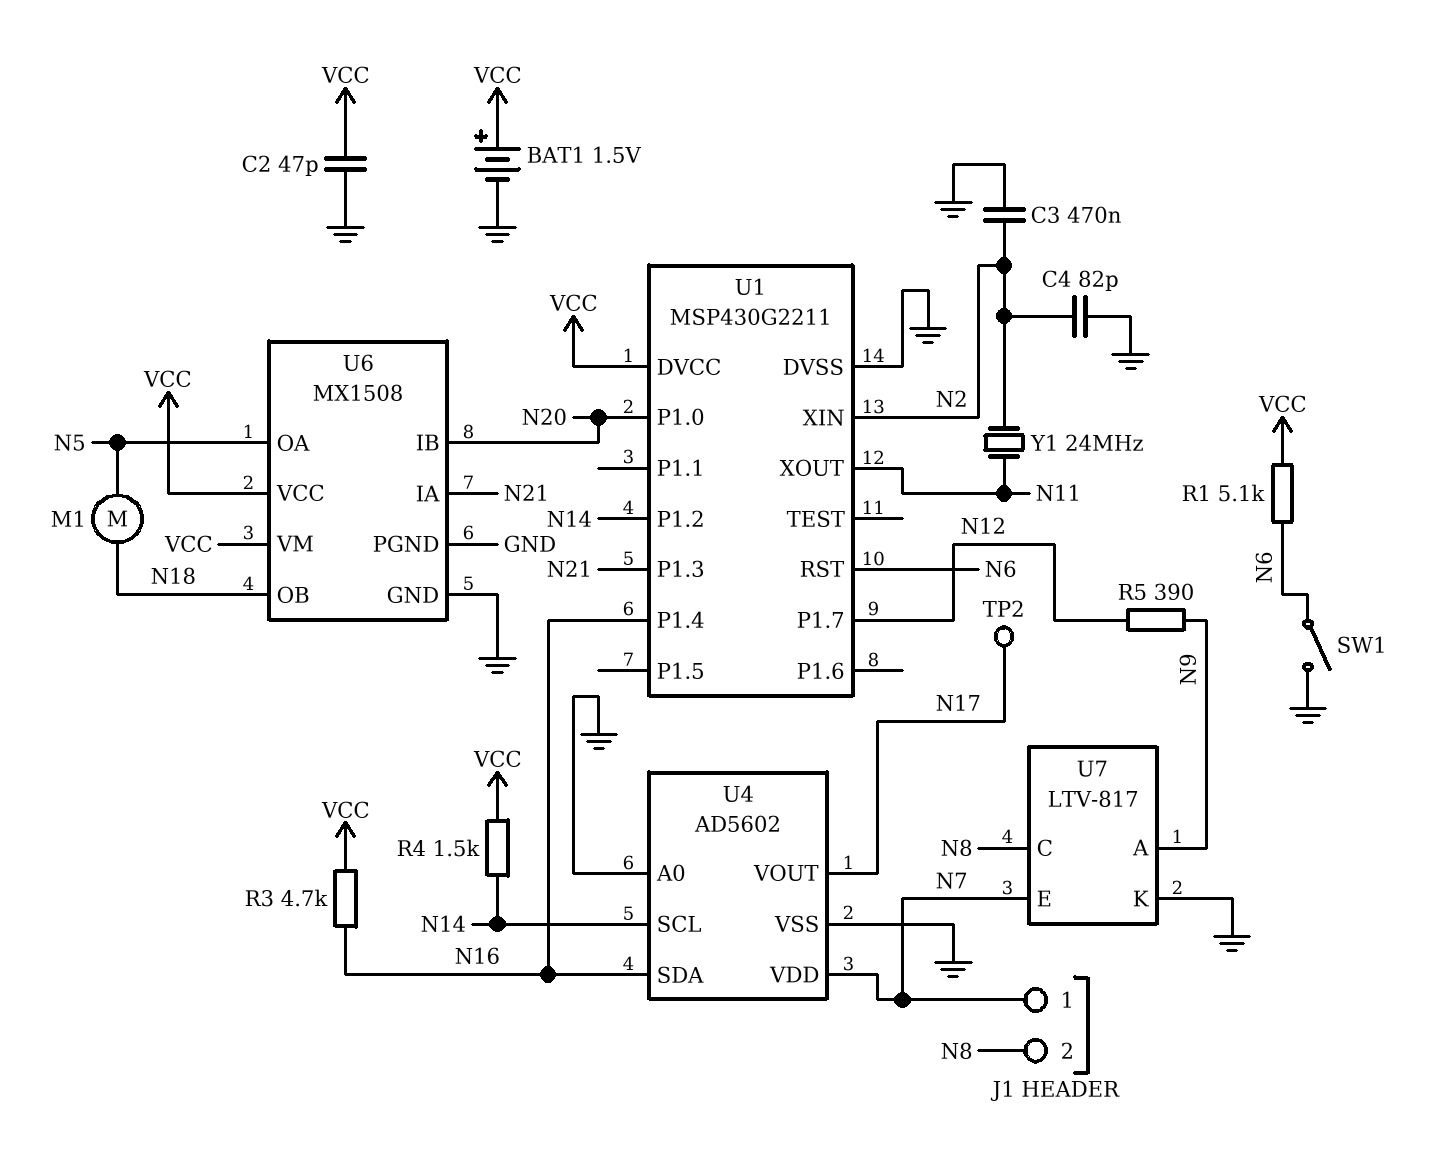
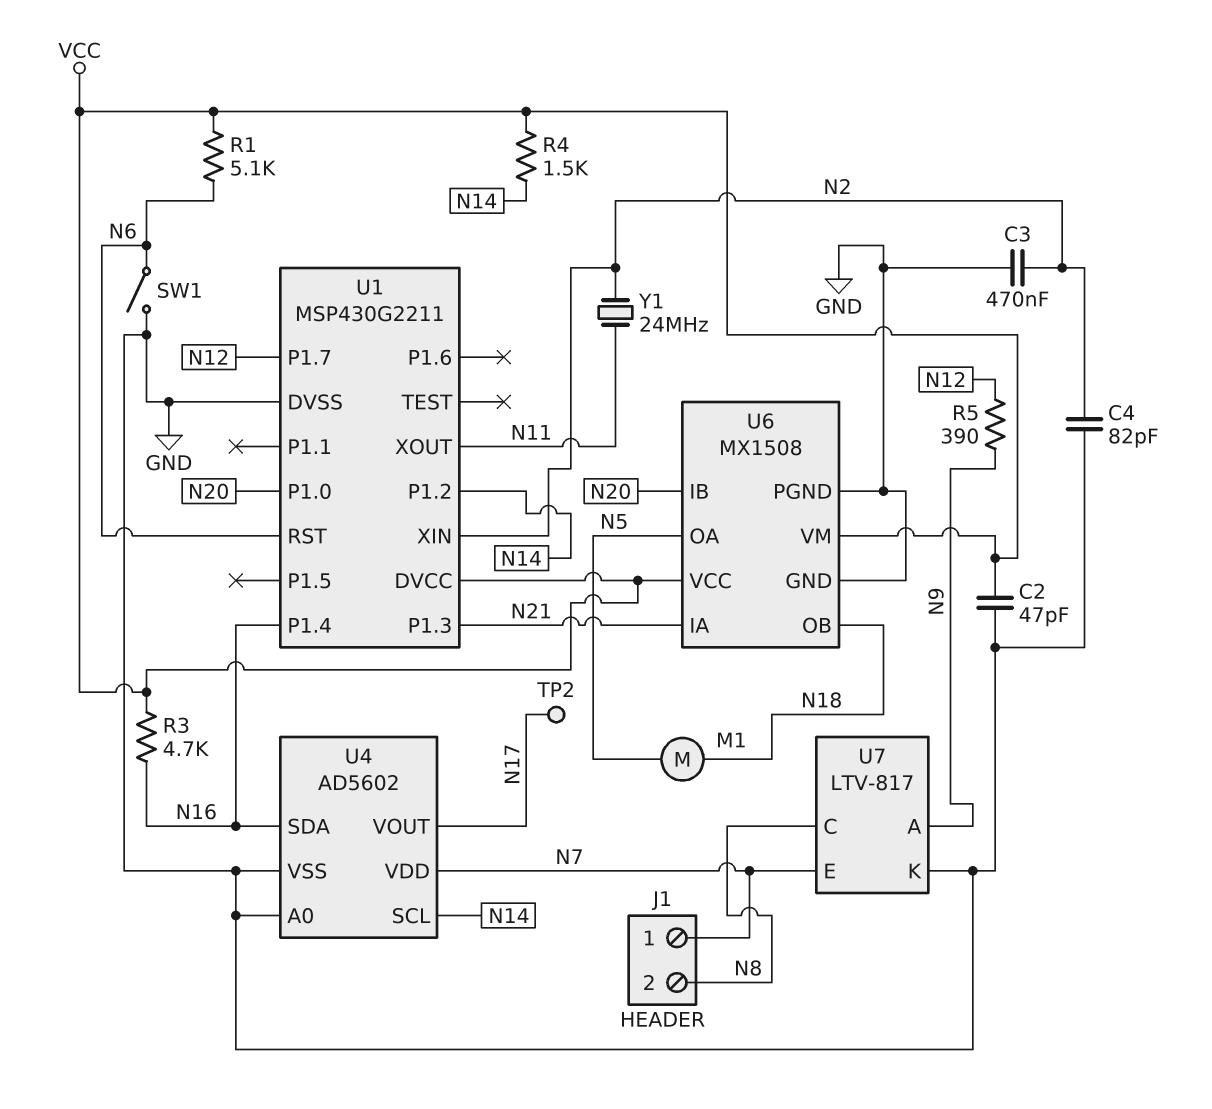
BAT1: 1.5V (plus VCC, minus GND) -> none

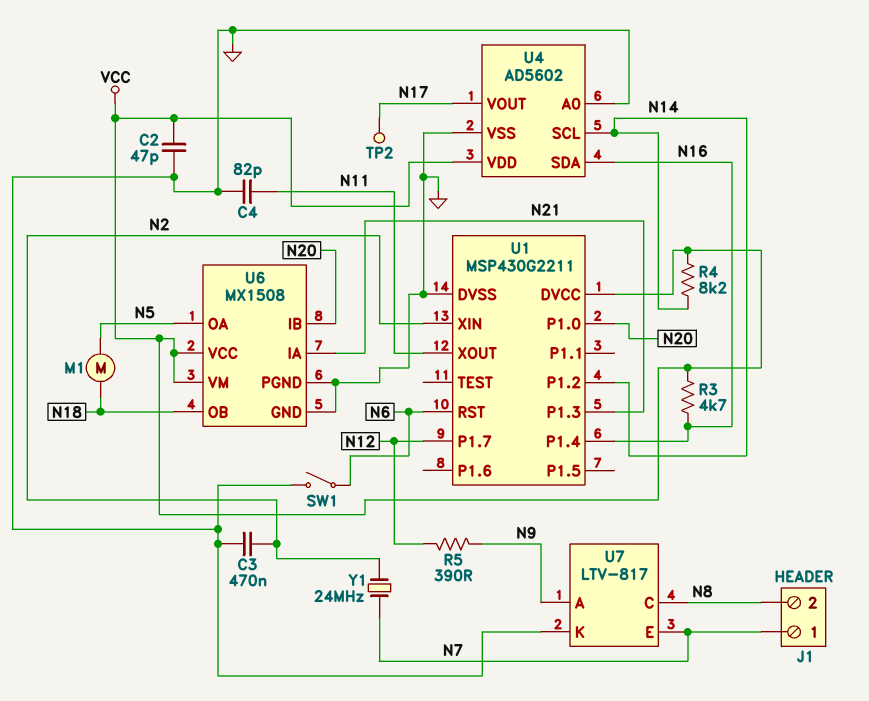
C4: 82pF (GND, N2) -> 82pF (GND, N11)
R1: 5.1k (N6, VCC) -> none
R4: 1.5k (N14, VCC) -> 8.2k (N14, VCC)
U4 pin VDD: N7 -> VCC
Y1: 24MHz (N2, N11) -> 24MHz (N2, N7)

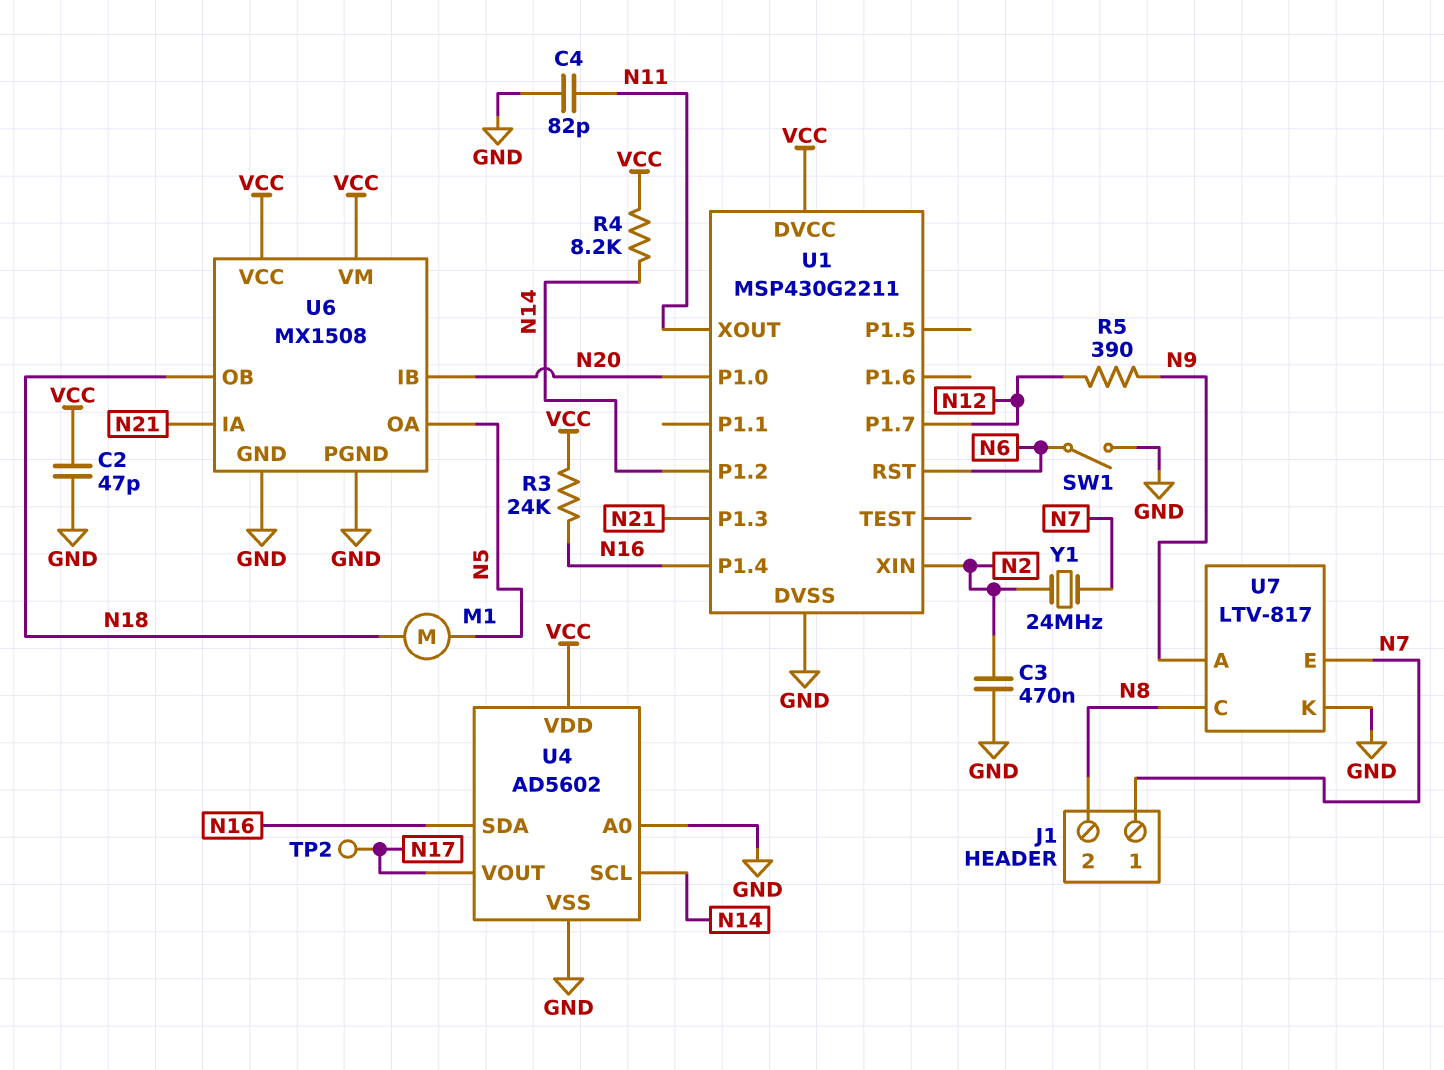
R3: 4.7k (N16, VCC) -> 24k (N16, VCC)

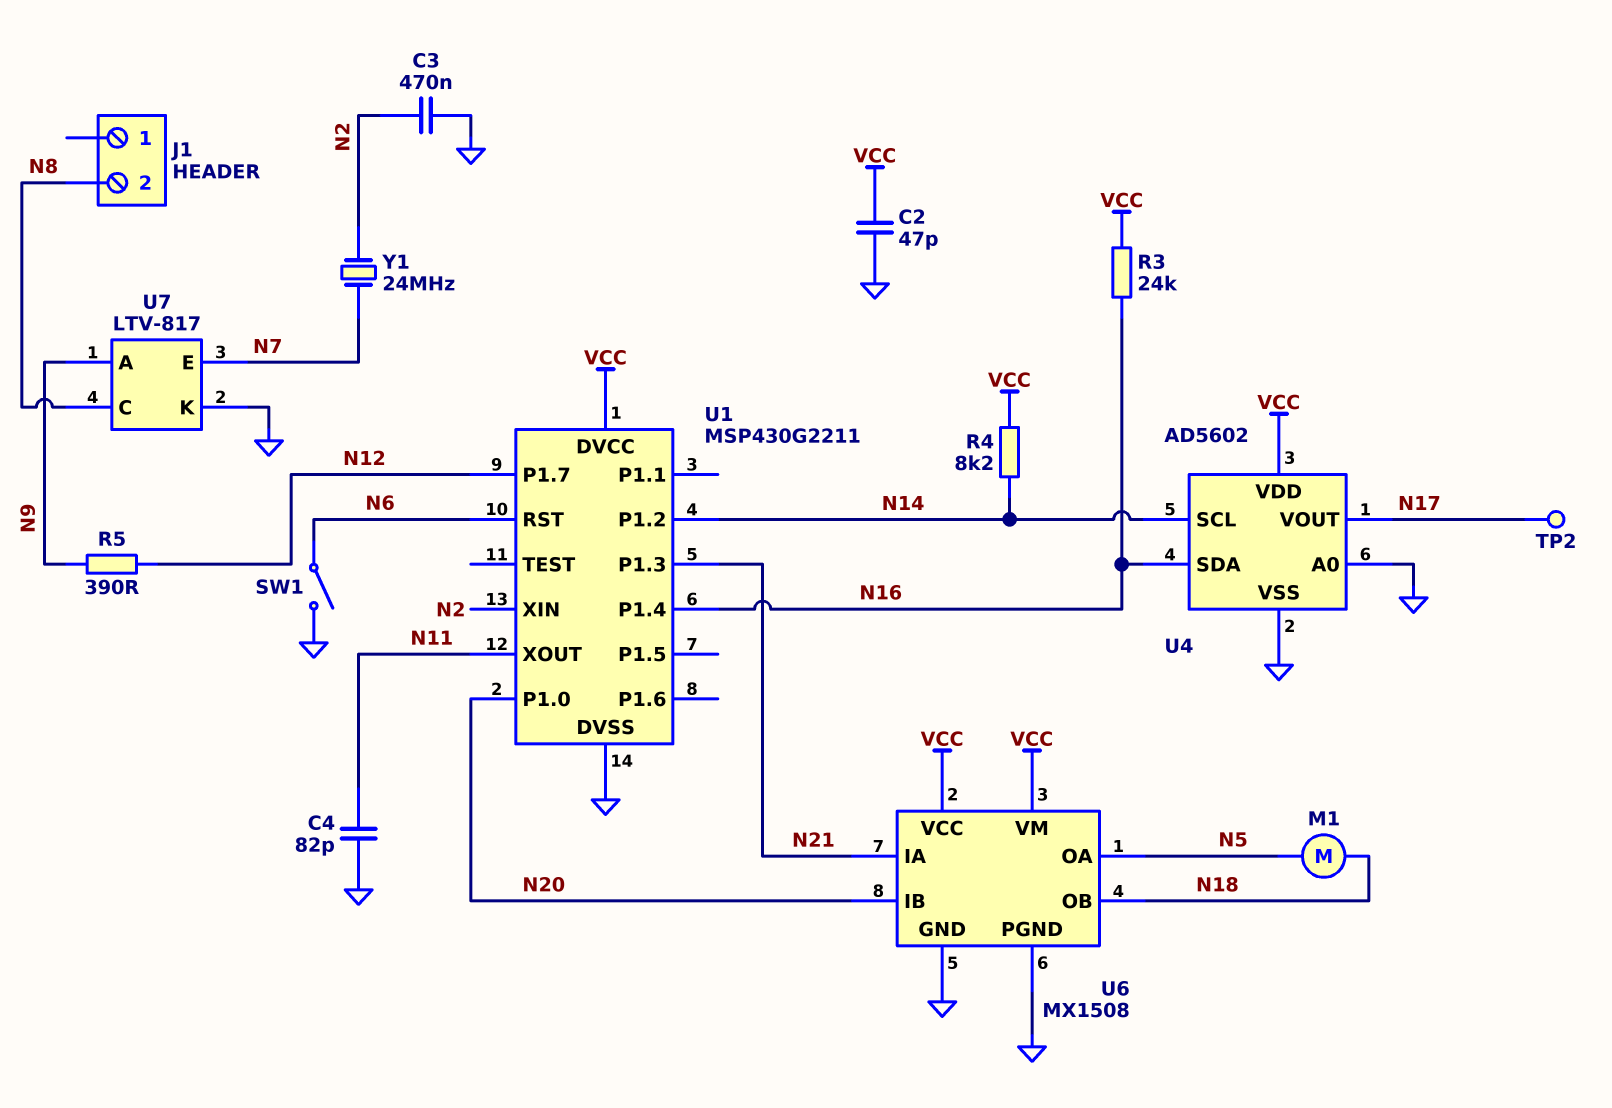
J1 pin 1: N7 -> none

